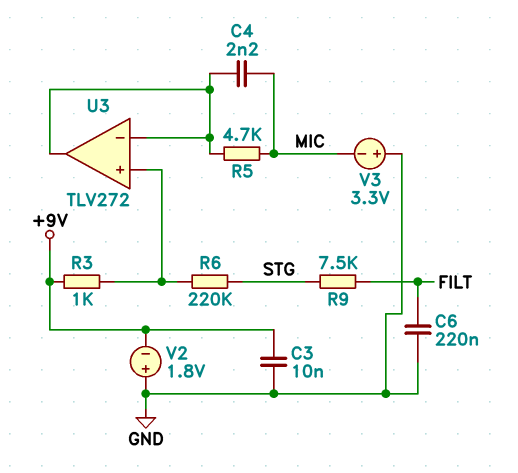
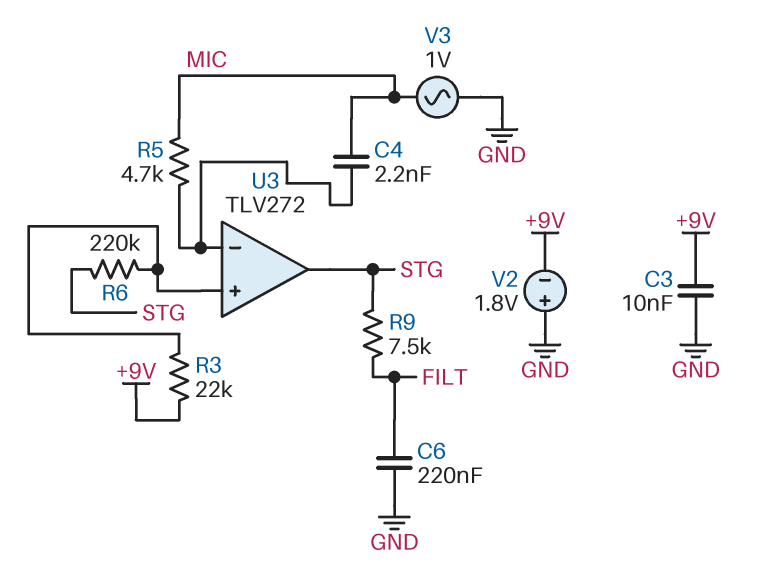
R3: 1k (+9V, U3/in+) -> 22k (+9V, U3/in+)
U3 pin out: U3/in- -> STG
V3: 3.3V (plus GND, minus MIC) -> AC 1V (GND, MIC)

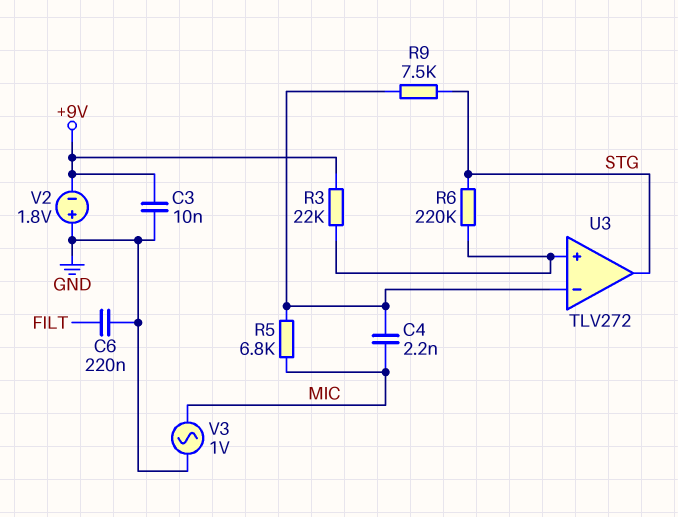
R5: 4.7k (MIC, U3/in-) -> 6.8k (MIC, U3/in-)
R9: 7.5k (FILT, STG) -> 7.5k (STG, U3/in-)

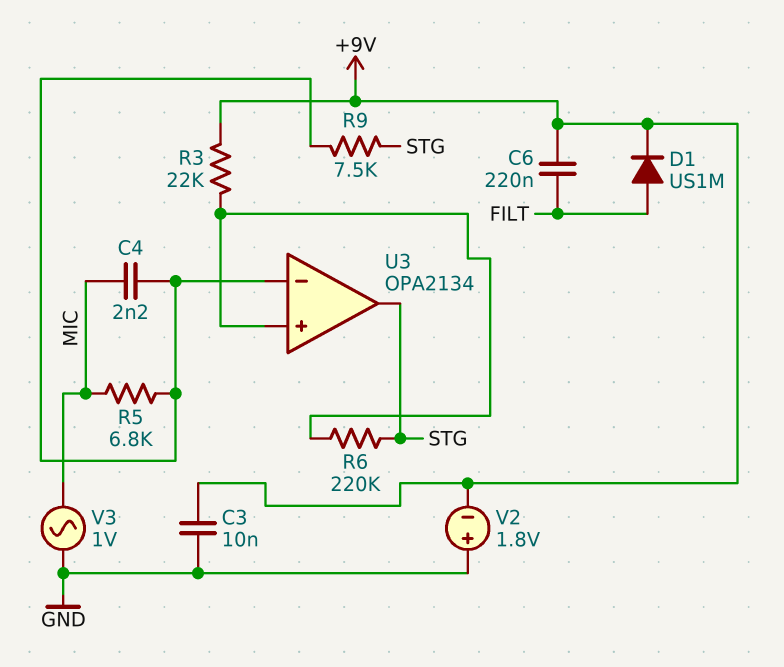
C6: 220nF (FILT, GND) -> 220nF (+9V, FILT)
D1: none -> diode US1M (A FILT, K +9V)
U3: TLV272 -> OPA2134

